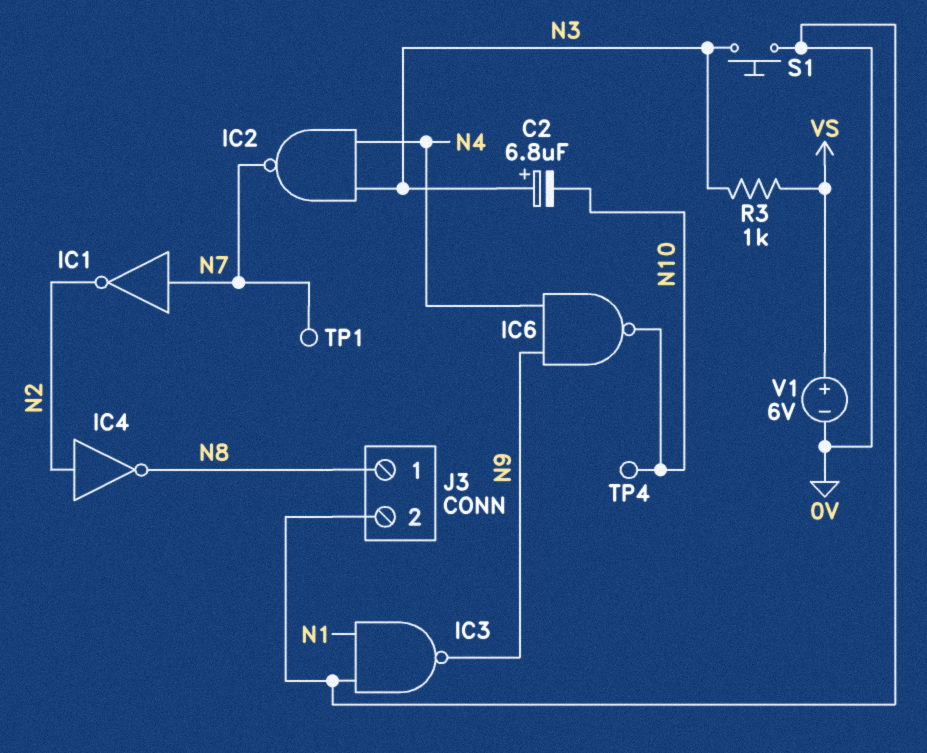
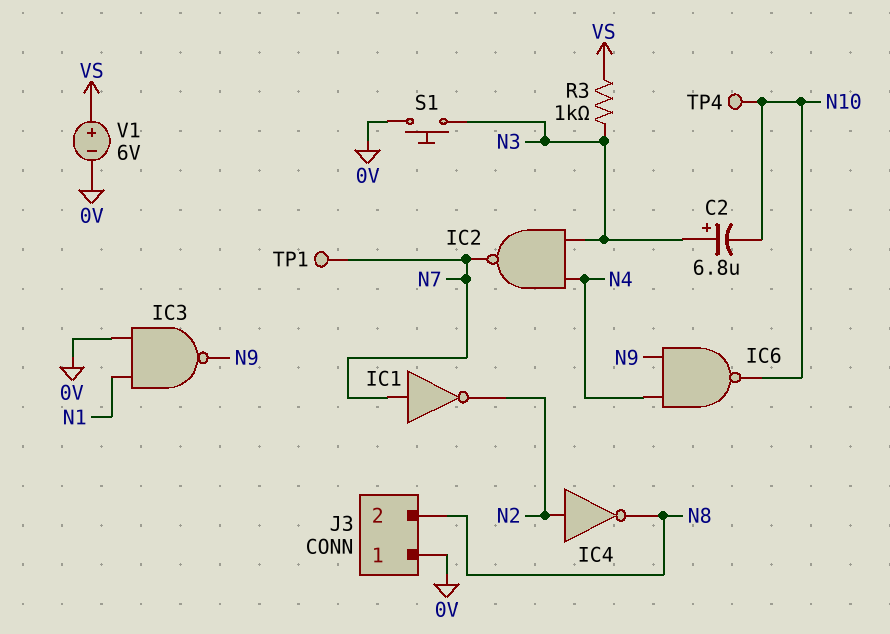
J3 pin 1: N8 -> 0V
J3 pin 2: 0V -> N8

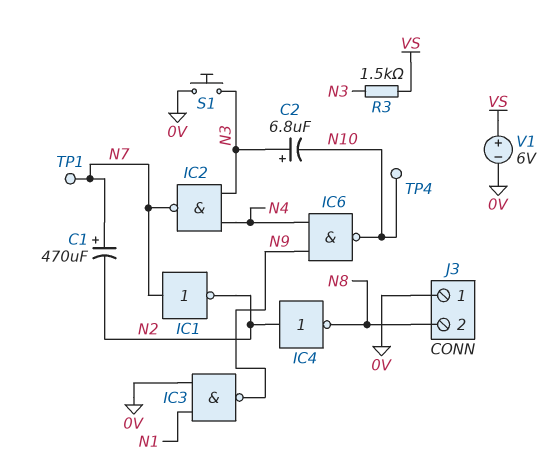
C1: none -> 470uF (plus N7, minus N2)
R3: 1k (N3, VS) -> 1.5k (N3, VS)

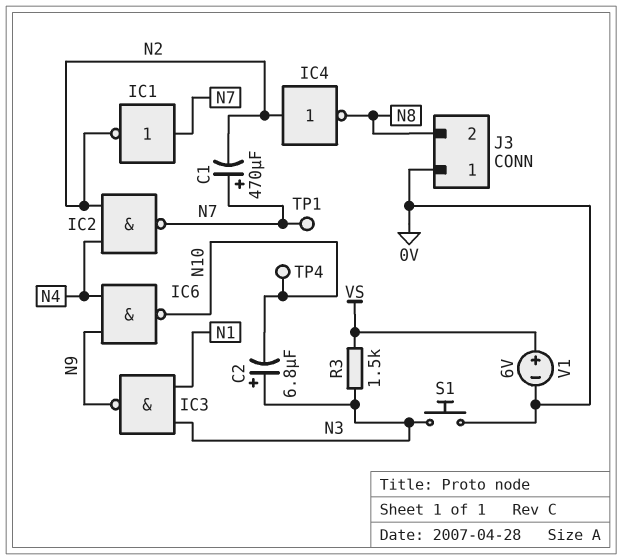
IC2: NAND (in N3, in N4, out N7) -> NAND (in N2, in N4, out N7)
IC3: NAND (in 0V, in N1, out N9) -> NAND (in N1, in N3, out N9)

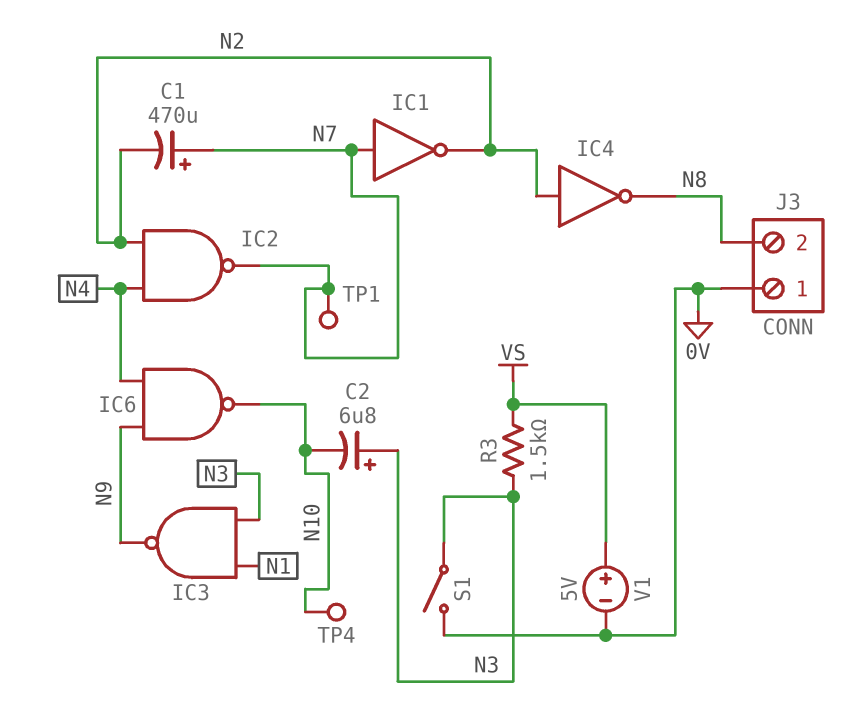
S1: button (0V, N3) -> switch (0V, N3)
V1: 6V (plus VS, minus 0V) -> 5V (plus VS, minus 0V)

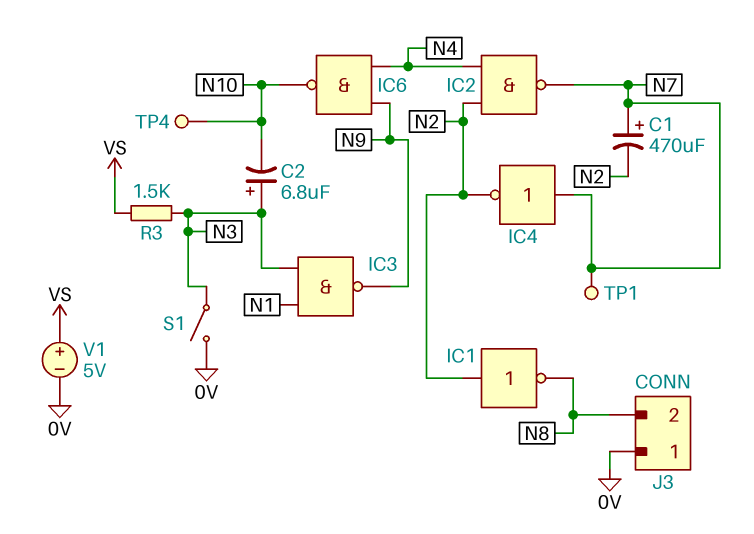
IC1: NOT (in N7, out N2) -> NOT (in N2, out N8)
IC4: NOT (in N2, out N8) -> NOT (in N7, out N2)

